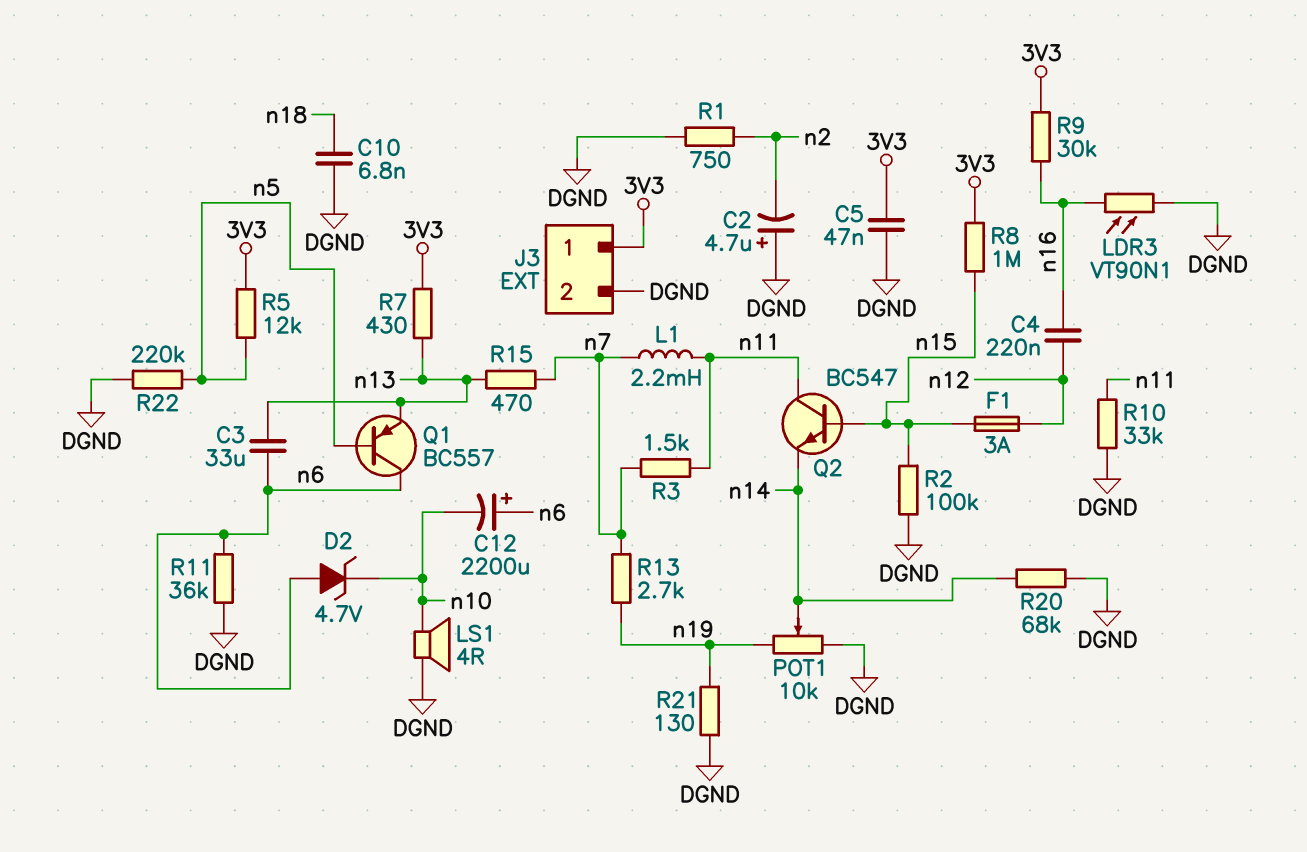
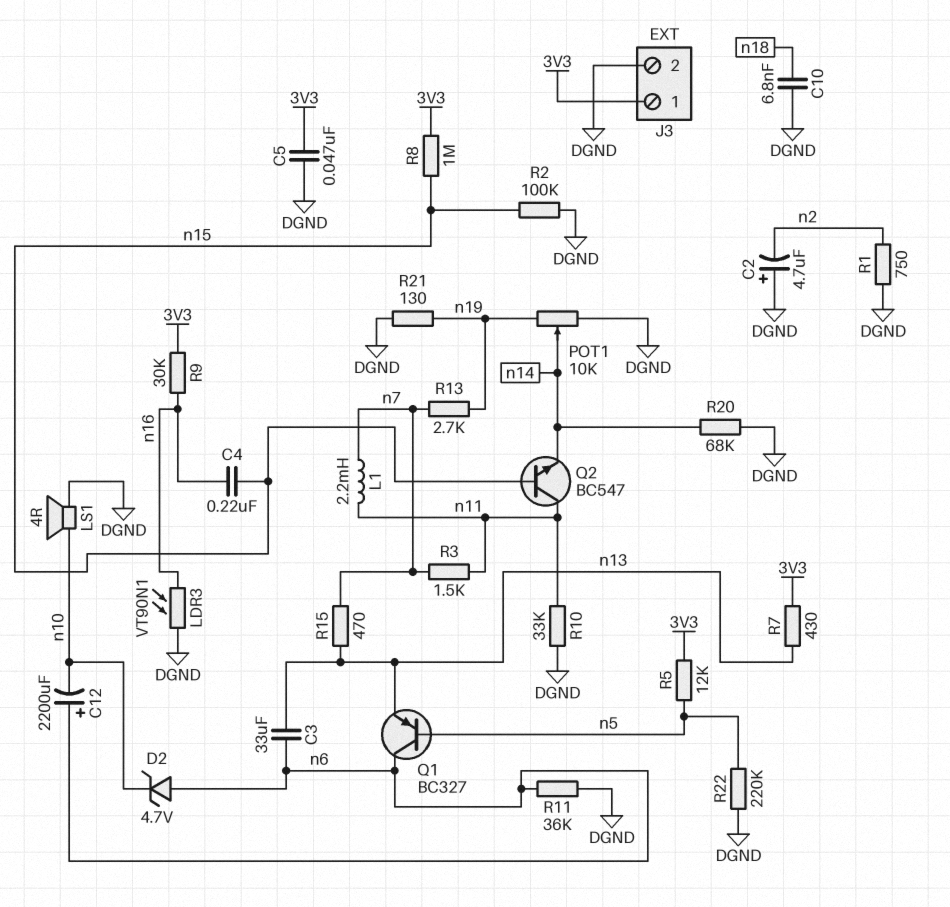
C4: 220nF (n12, n16) -> 220nF (n15, n16)
F1: 3A (n12, n15) -> none
Q1: PNP BC557 (B n5, C n6, E n13) -> PNP BC327 (B n5, C n6, E n13)

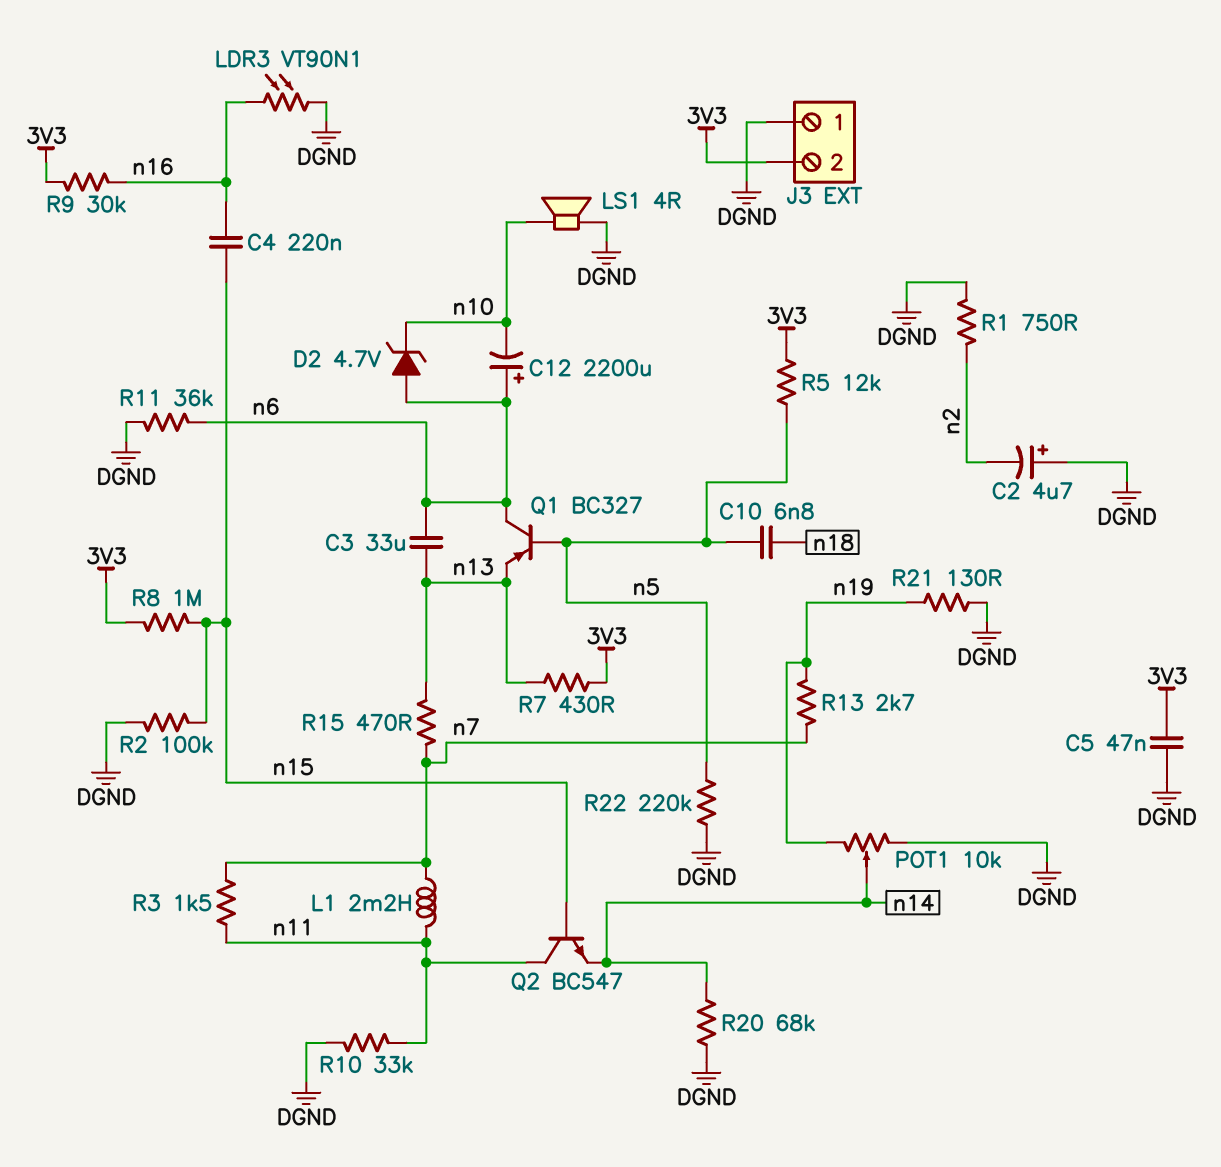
C10: 6.8nF (DGND, n18) -> 6.8nF (n5, n18)
J3 pin 1: 3V3 -> DGND
J3 pin 2: DGND -> 3V3

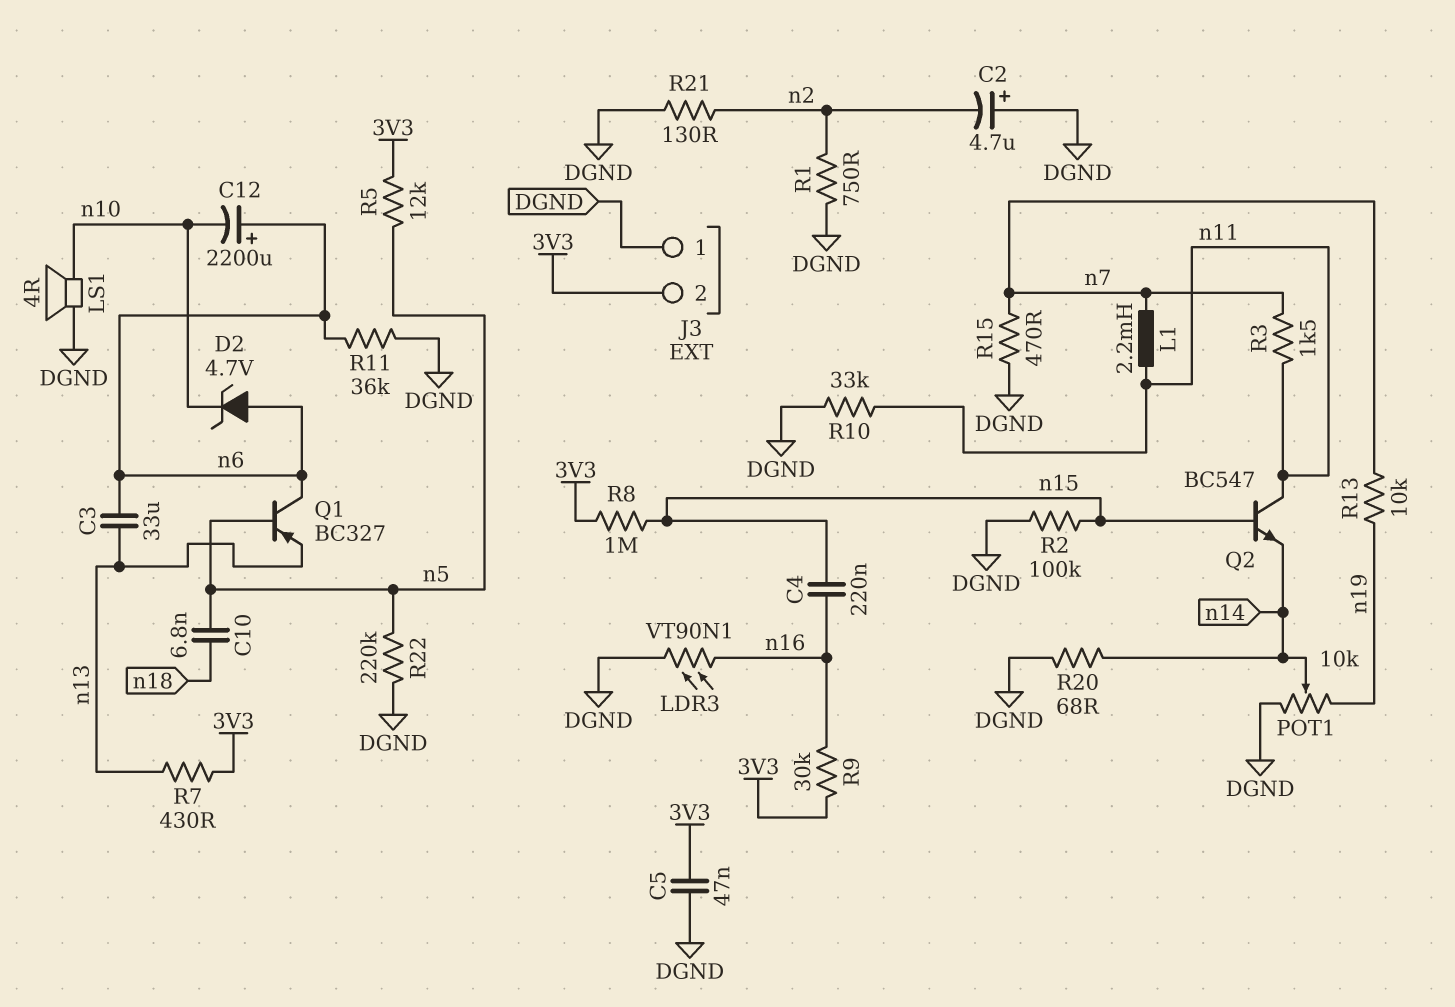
R13: 2.7k (n7, n19) -> 10k (n7, n19)
R15: 470 (n7, n13) -> 470 (DGND, n7)
R20: 68k (DGND, n14) -> 68 (DGND, n14)
R21: 130 (DGND, n19) -> 130 (DGND, n2)

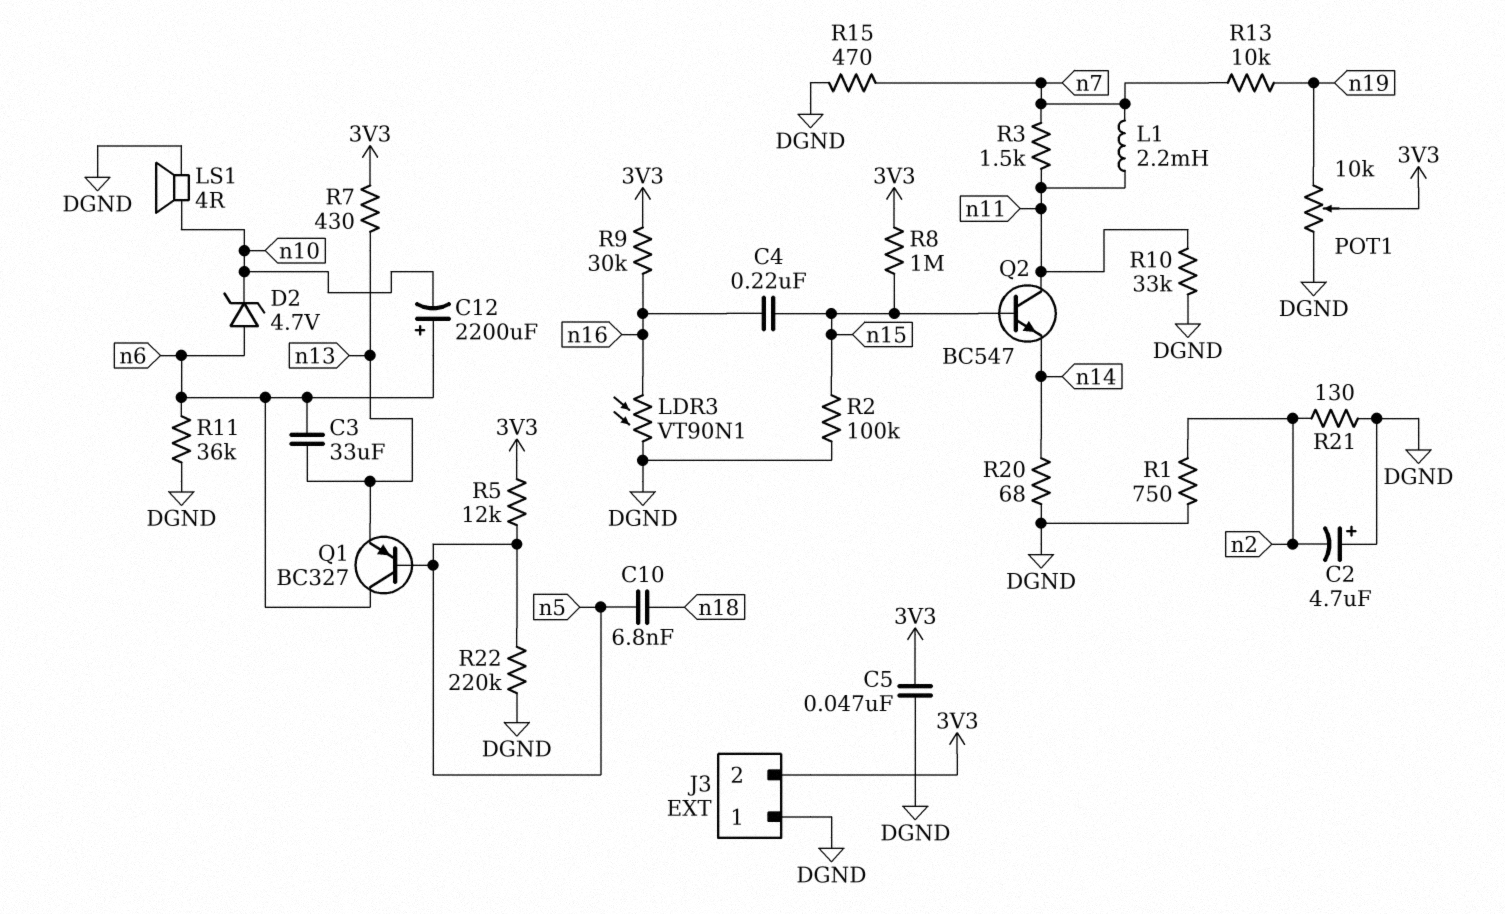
POT1: 10k (DGND, n19, wiper n14) -> 10k (DGND, n19, wiper 3V3)

